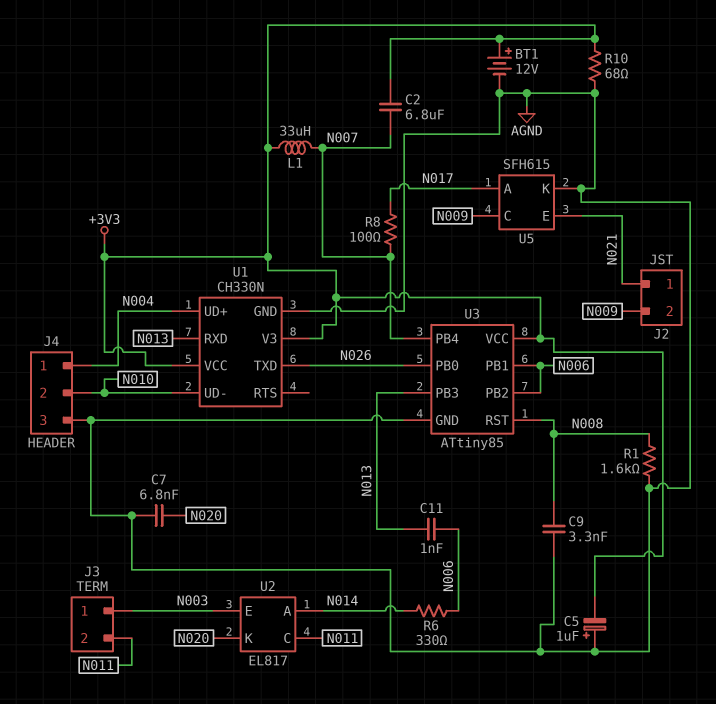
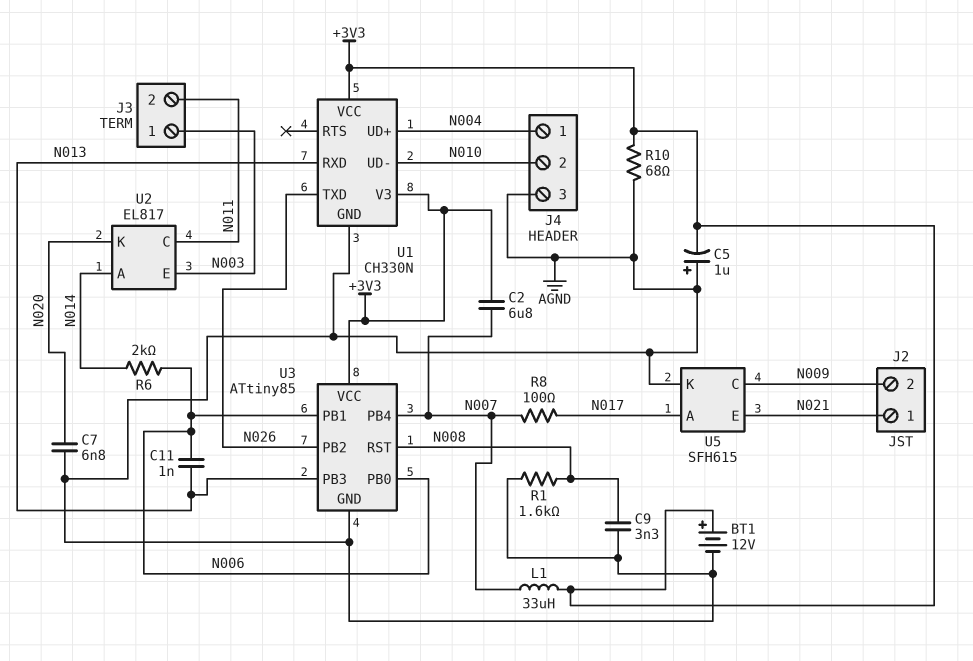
R6: 330 (N006, N014) -> 2k (N006, N014)
U3 pin PB0: N026 -> N006
U3 pin PB2: N006 -> N026

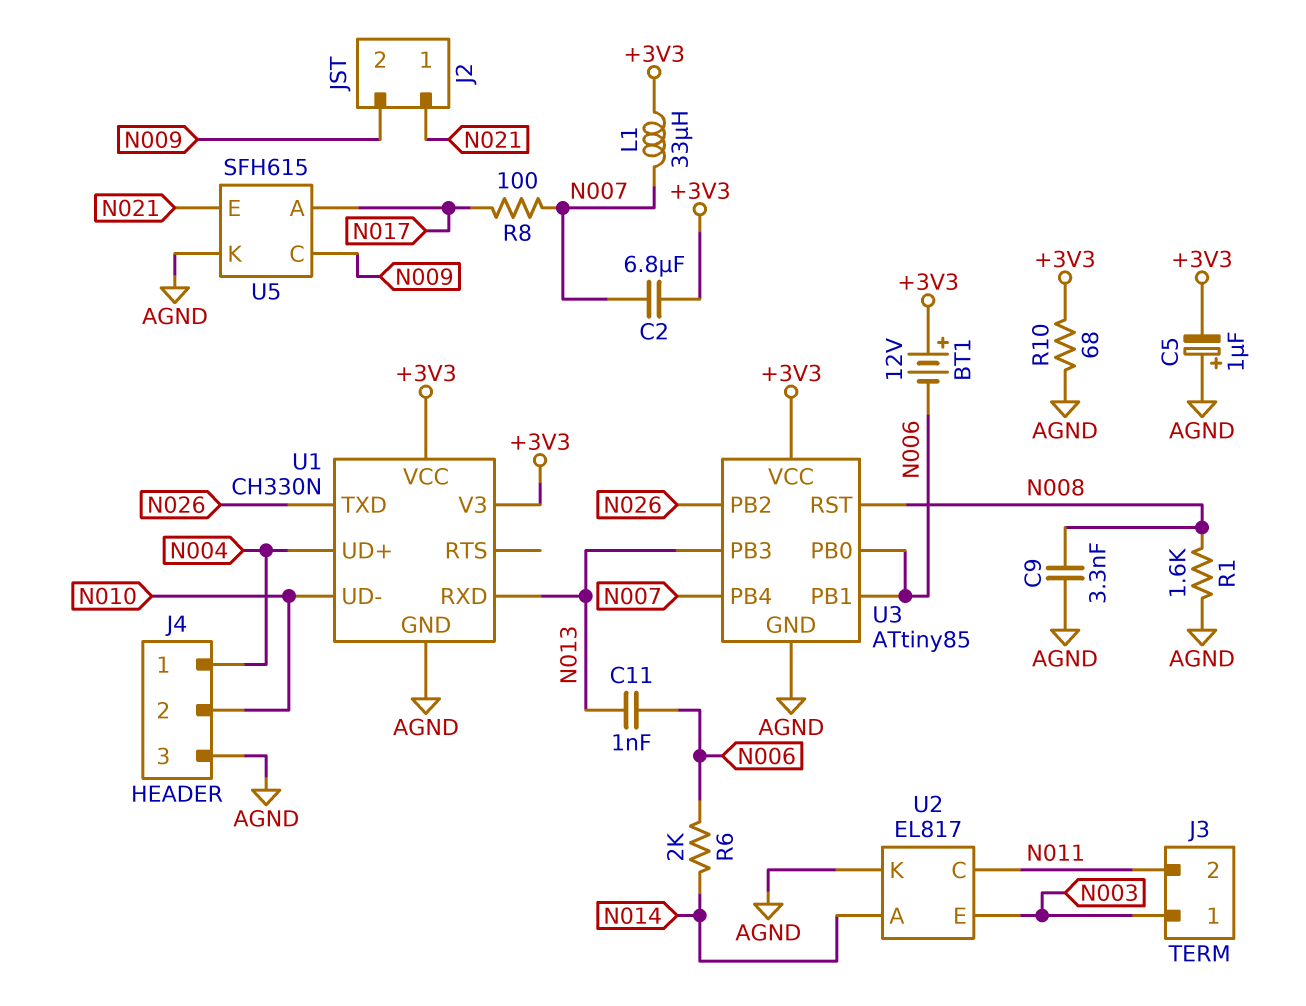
BT1: 12V (plus +3V3, minus AGND) -> 12V (plus +3V3, minus N006)
C7: 6.8nF (AGND, N020) -> none
U2 pin K: N020 -> AGND

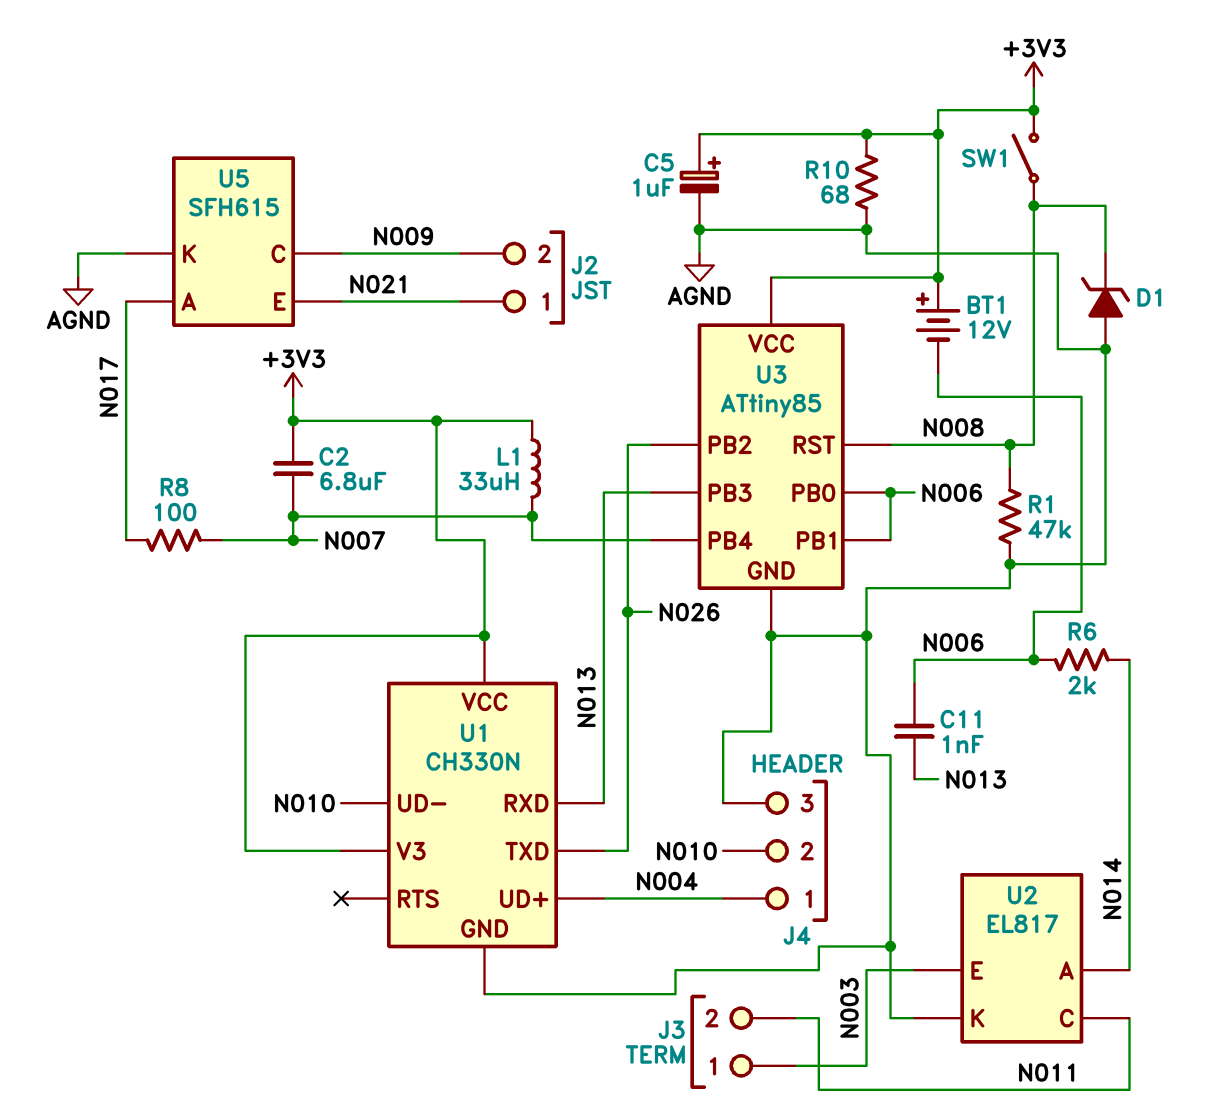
C5: 1uF (plus AGND, minus +3V3) -> 1uF (plus +3V3, minus AGND)
C9: 3.3nF (AGND, N008) -> none
D1: none -> zener (A AGND, K N008)
R1: 1.6k (AGND, N008) -> 47k (AGND, N008)
SW1: none -> switch (+3V3, N008)

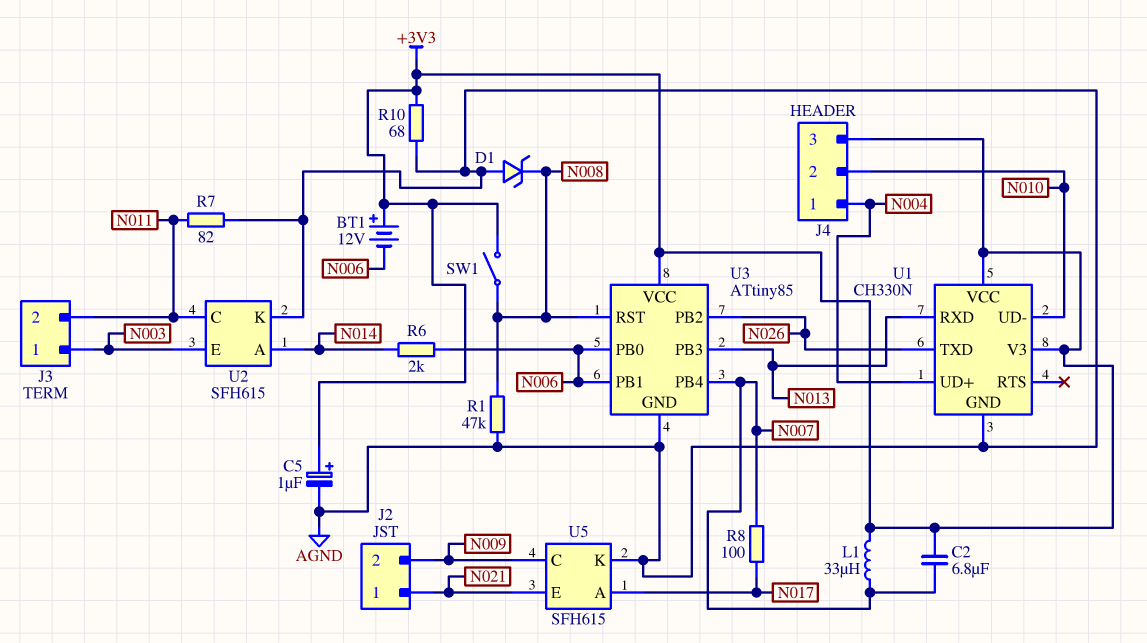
C11: 1nF (N006, N013) -> none
J4 pin 3: AGND -> +3V3
R7: none -> 82 (AGND, N011)
U2: EL817 -> SFH615

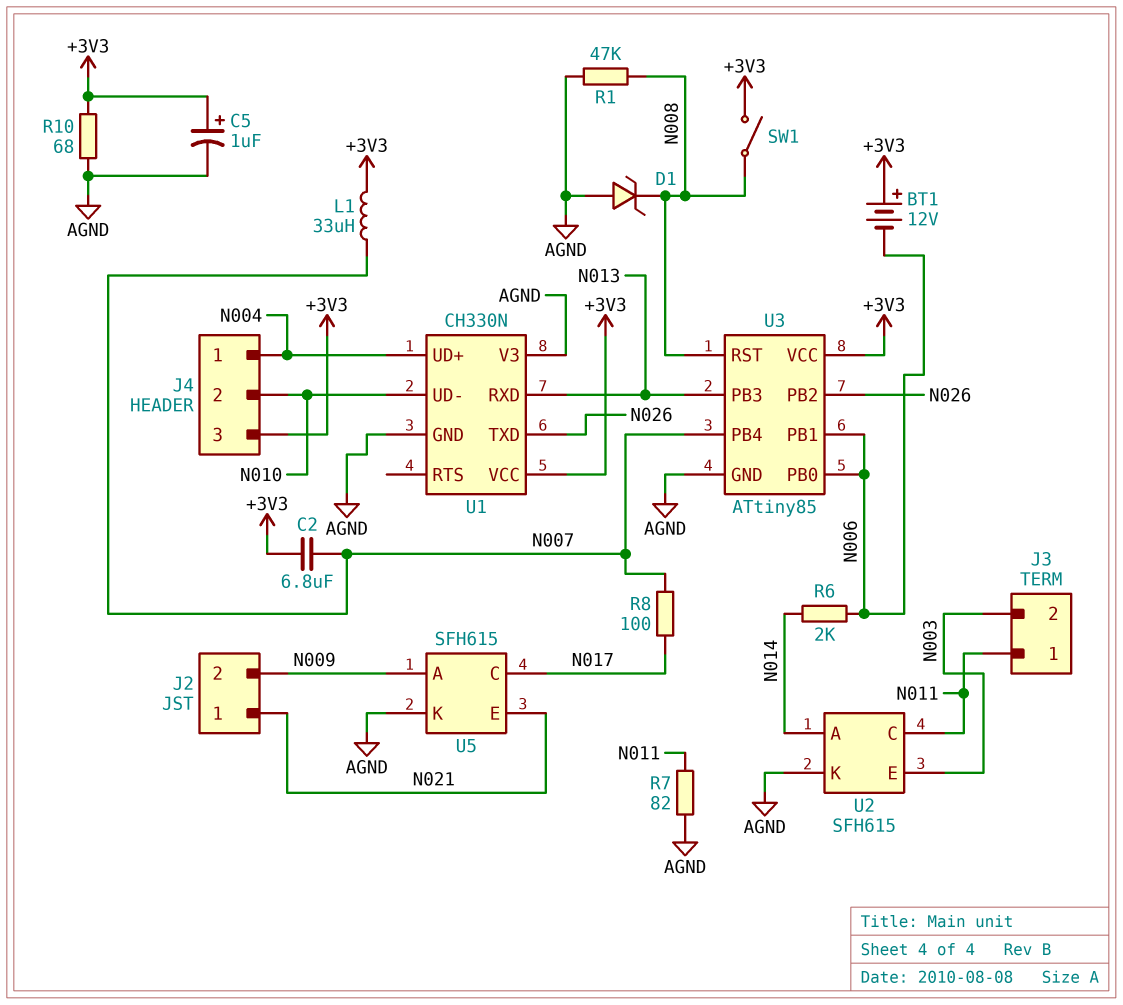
J3 pin 1: N003 -> N011
J3 pin 2: N011 -> N003
U1 pin V3: +3V3 -> AGND
U5 pin A: N017 -> N009
U5 pin C: N009 -> N017

